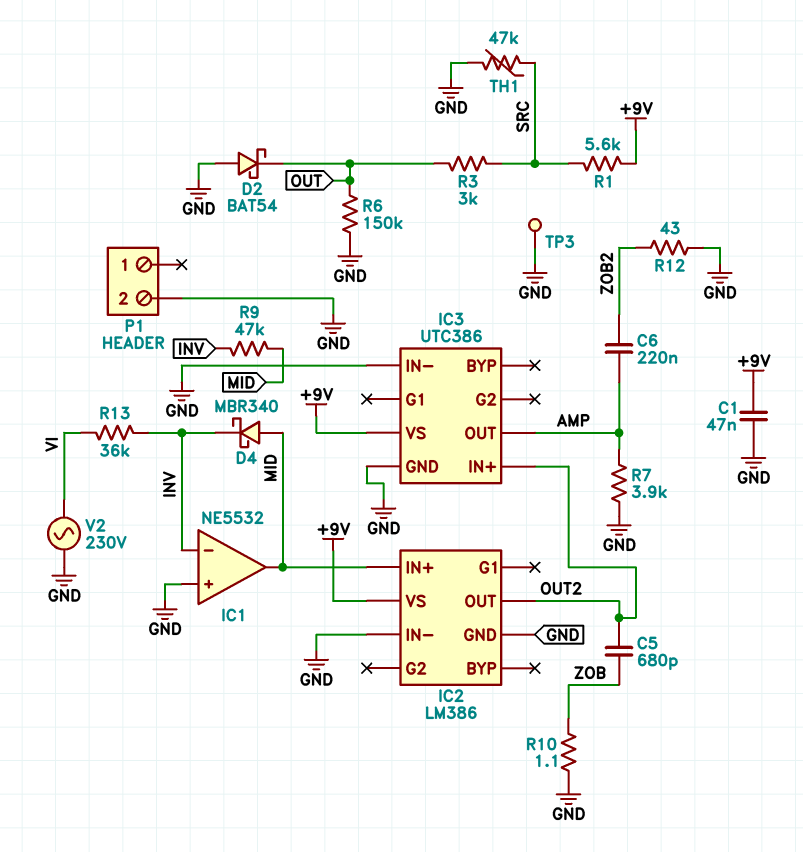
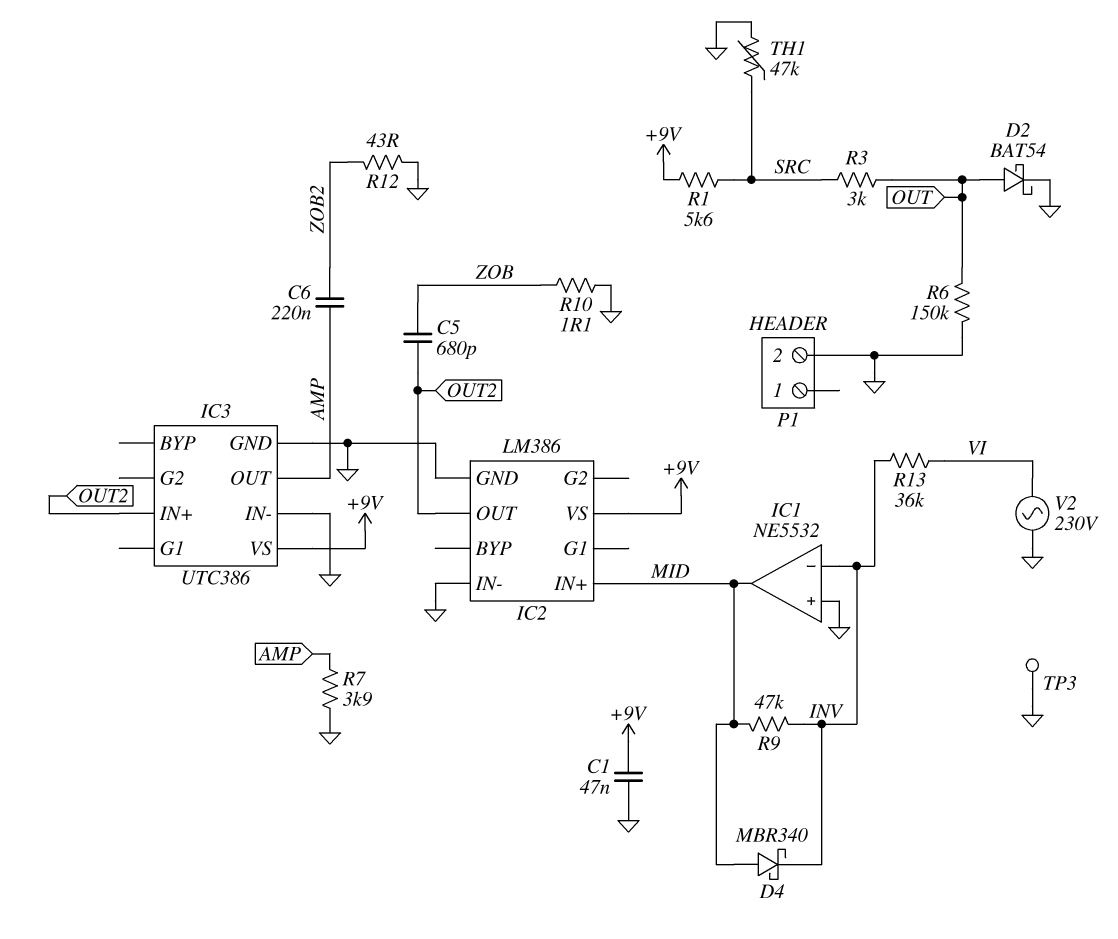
D2: schottky BAT54 (A GND, K OUT) -> schottky BAT54 (A OUT, K GND)

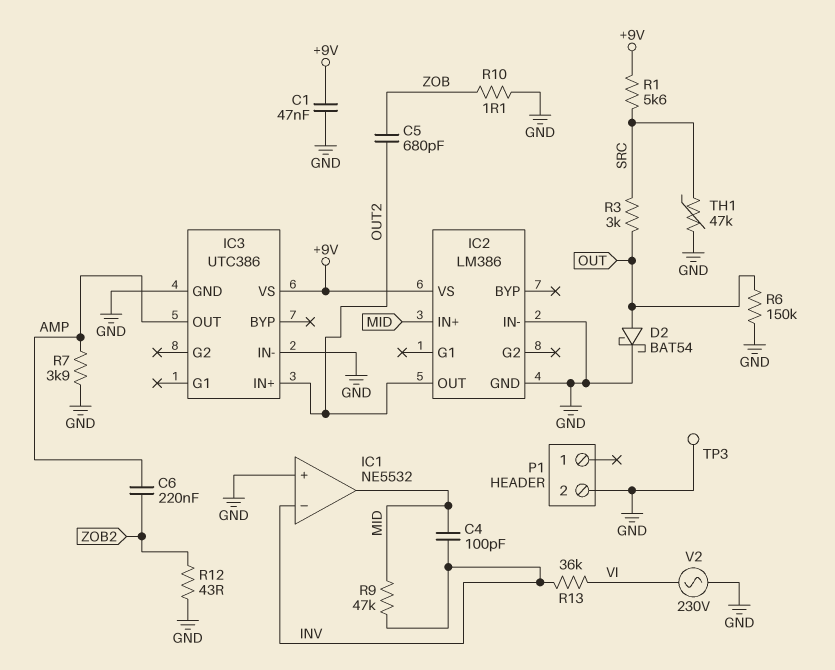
C4: none -> 100pF (INV, MID)
D4: schottky MBR340 (A MID, K INV) -> none

